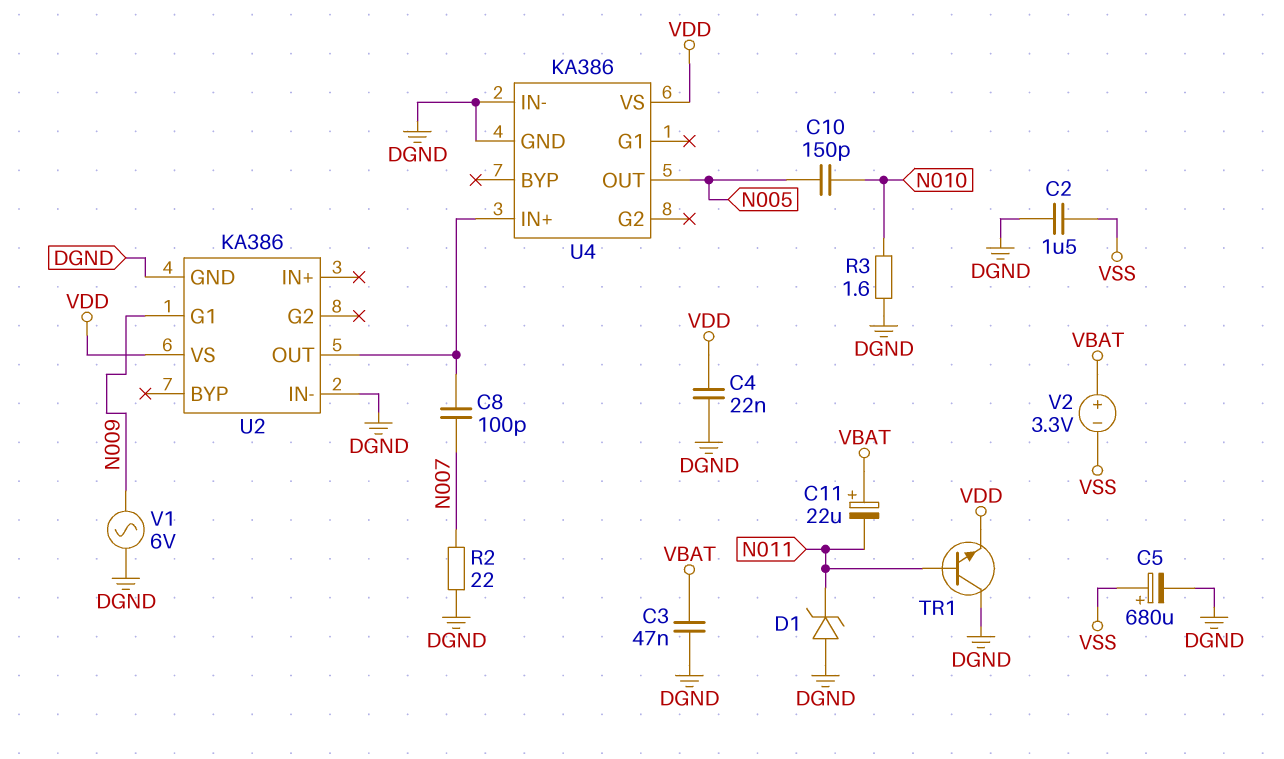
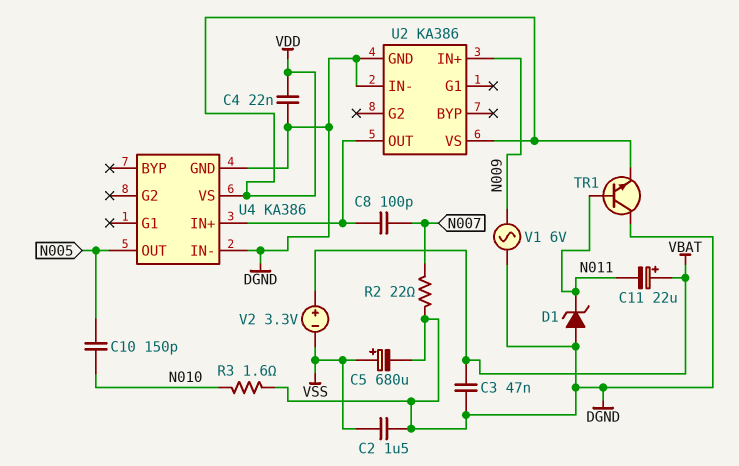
U2 pin G1: N009 -> none
U2 pin IN+: none -> N009

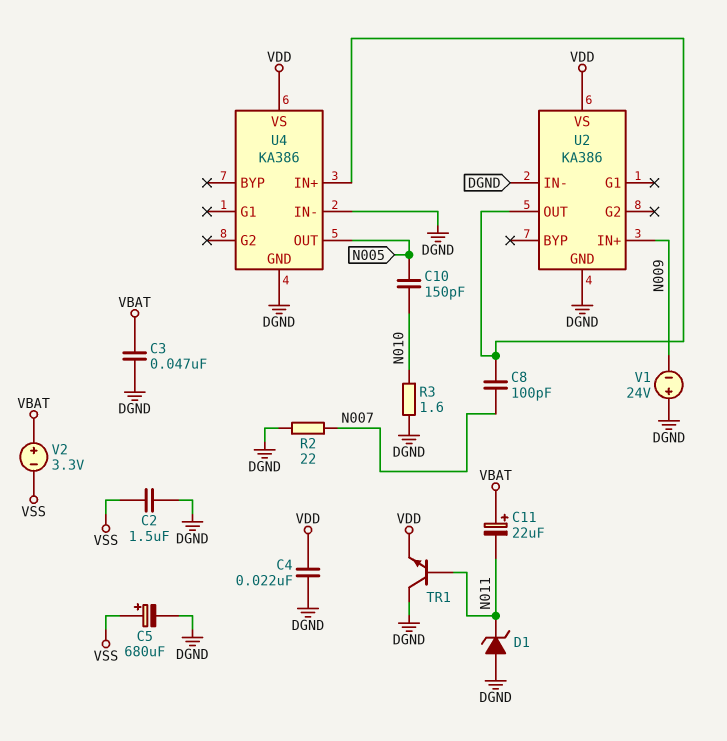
V1: AC 6V (DGND, N009) -> 24V (plus DGND, minus N009)

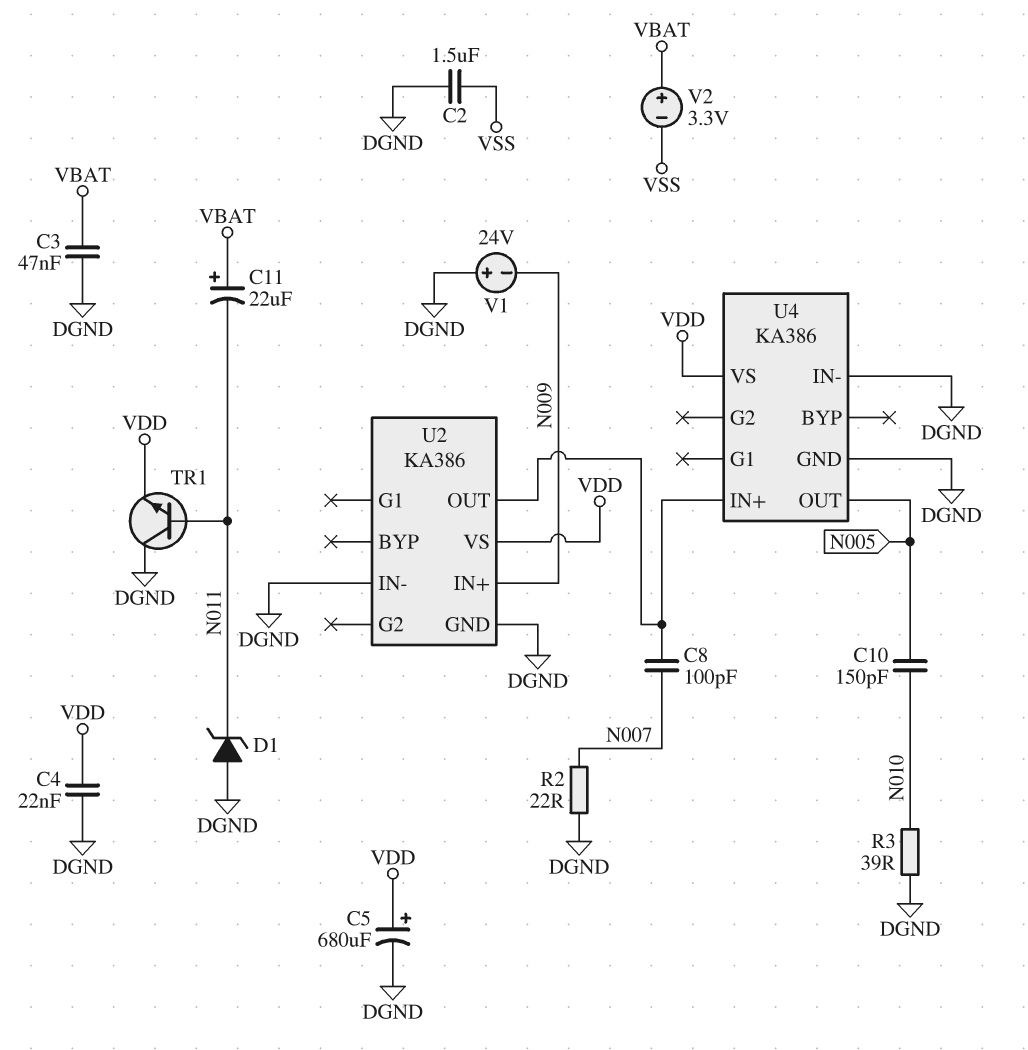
C5: 680uF (plus VSS, minus DGND) -> 680uF (plus VDD, minus DGND)
R3: 1.6 (DGND, N010) -> 39 (DGND, N010)

